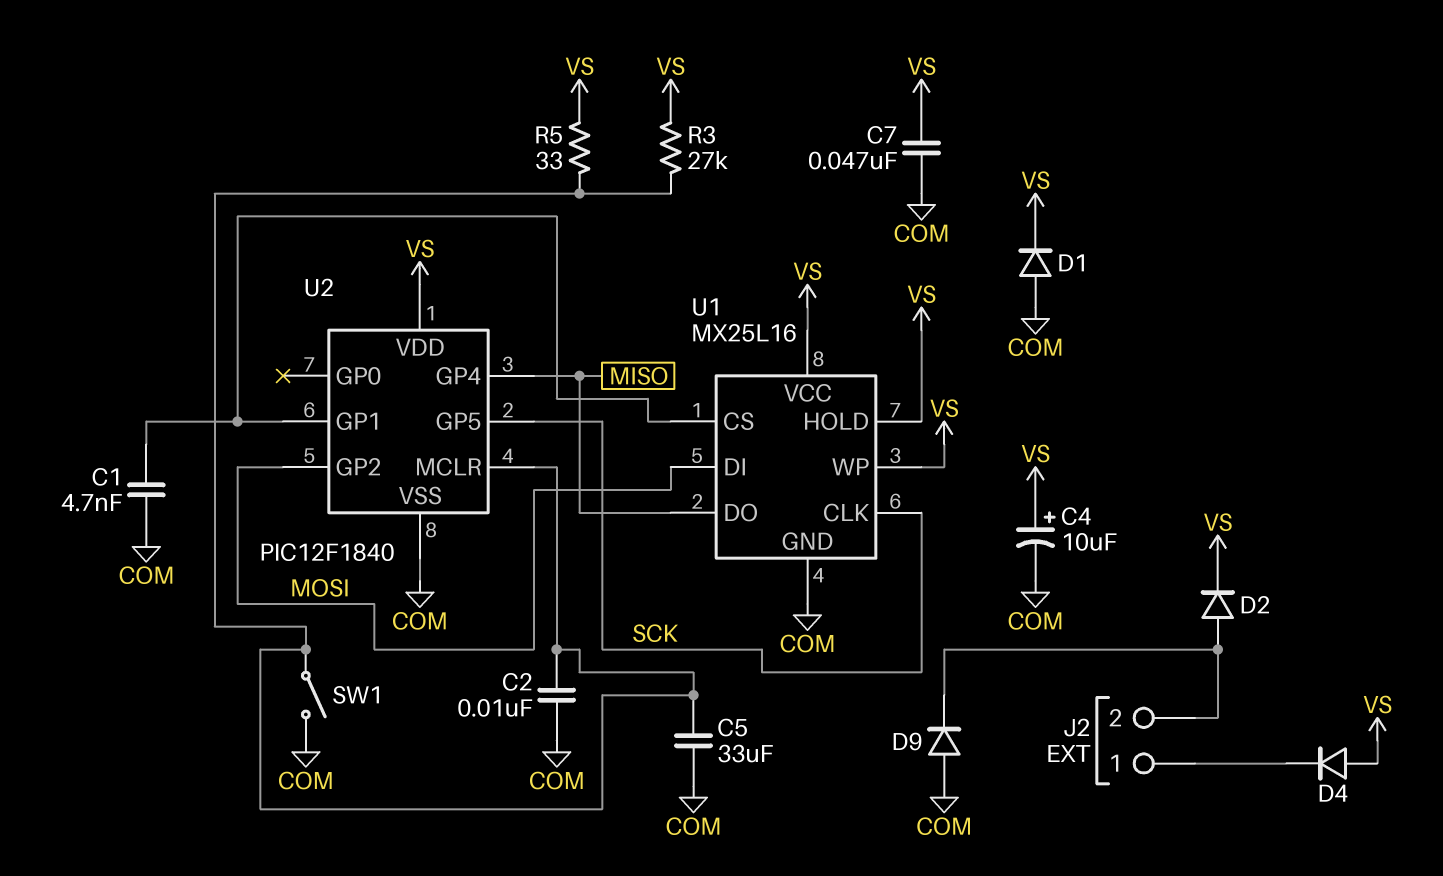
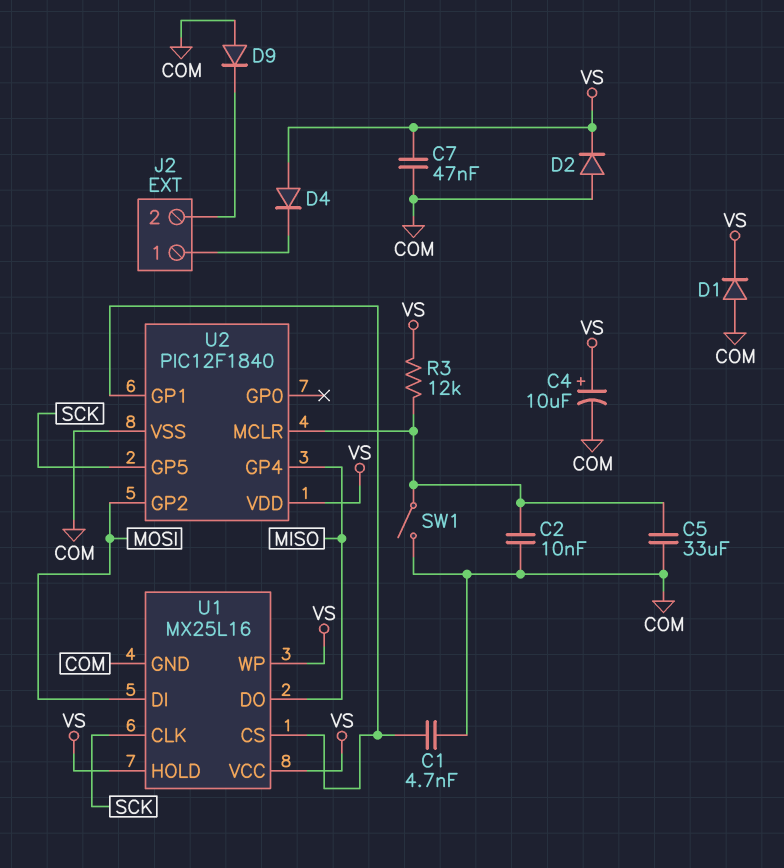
D2: diode (A J2/2, K VS) -> diode (A COM, K VS)
R3: 27k (U2/MCLR, VS) -> 12k (U2/MCLR, VS)
R5: 33 (U2/MCLR, VS) -> none

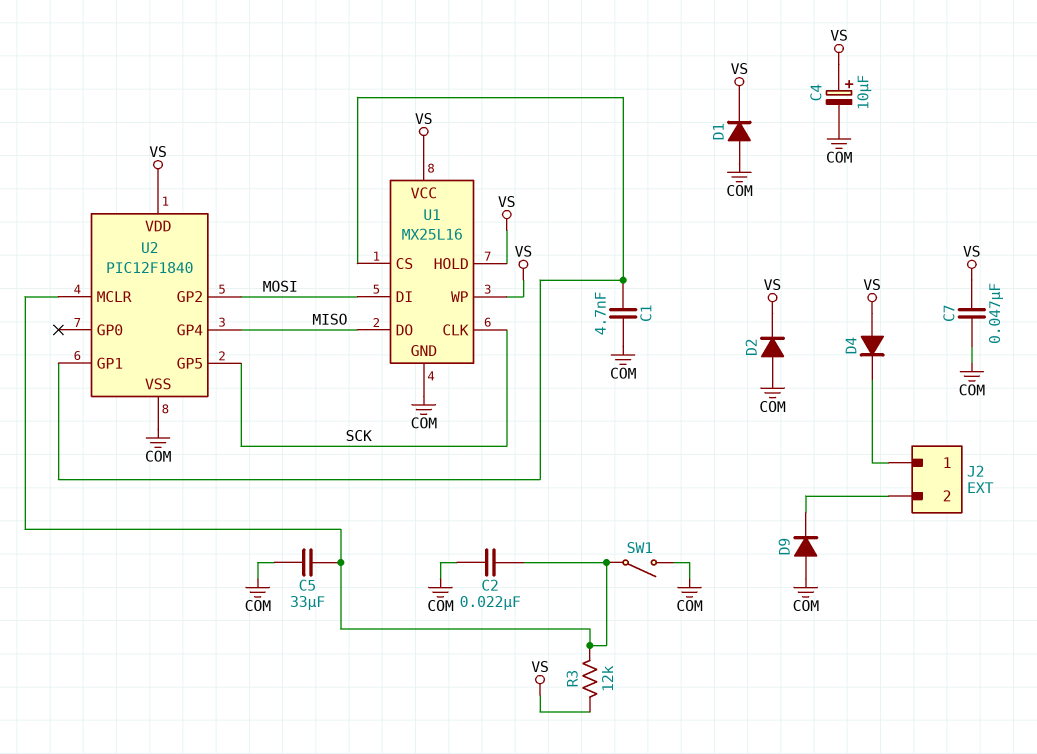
C2: 10nF (COM, U2/MCLR) -> 22nF (COM, U2/MCLR)

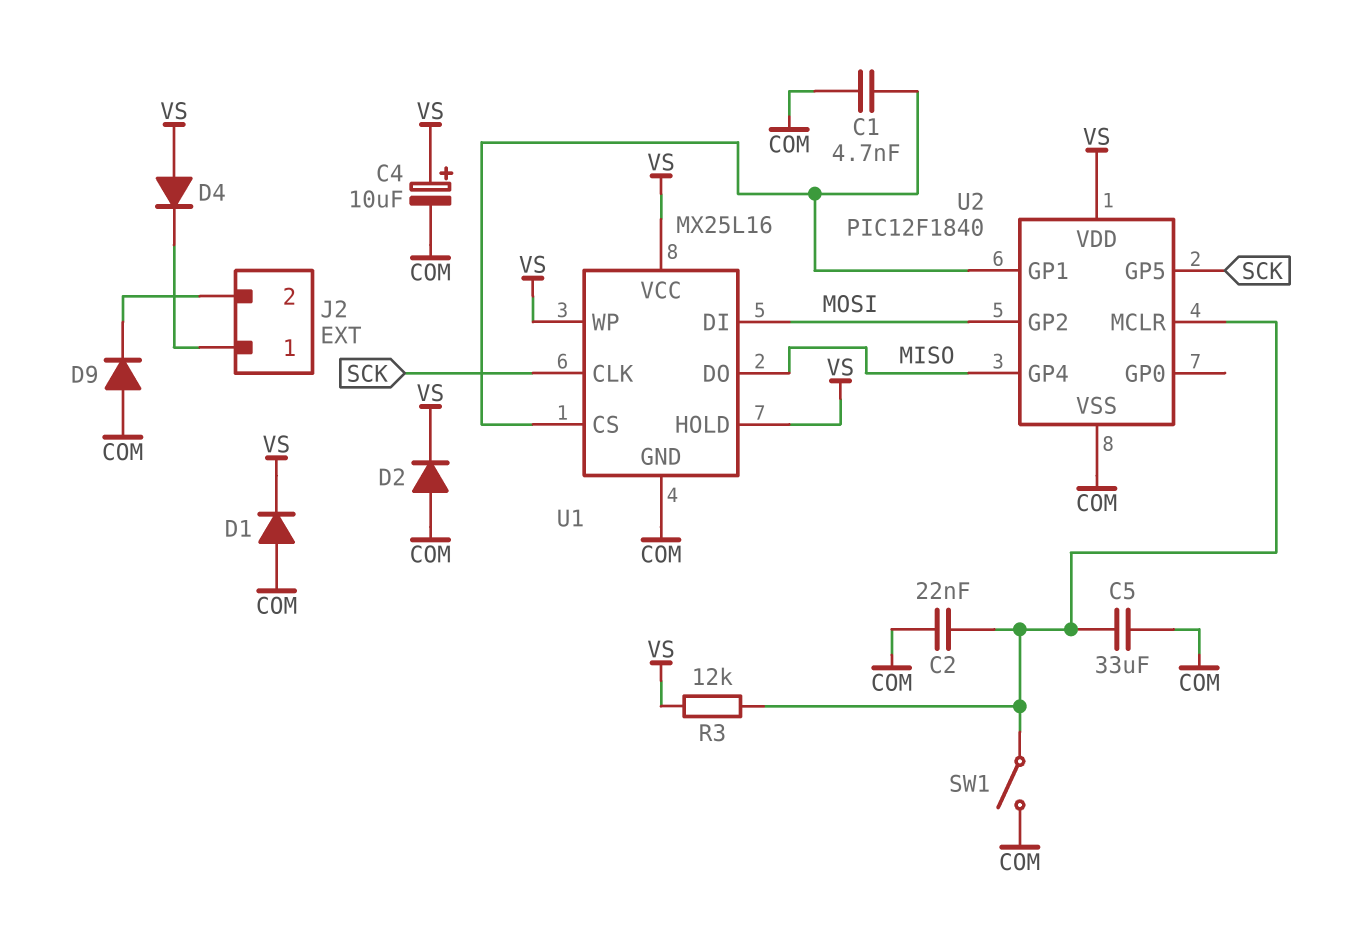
C7: 47nF (COM, VS) -> none

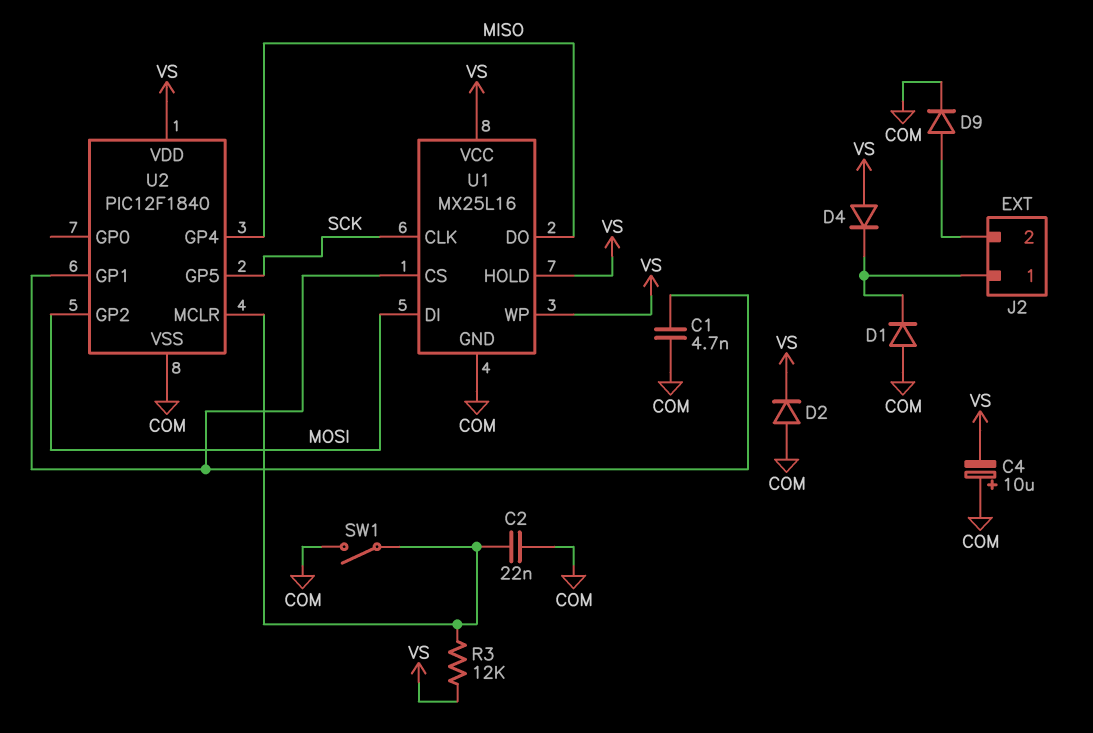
C4: 10uF (plus VS, minus COM) -> 10uF (plus COM, minus VS)
C5: 33uF (COM, U2/MCLR) -> none
D1: diode (A COM, K VS) -> diode (A COM, K J2/1)
D9: diode (A COM, K J2/2) -> diode (A J2/2, K COM)

